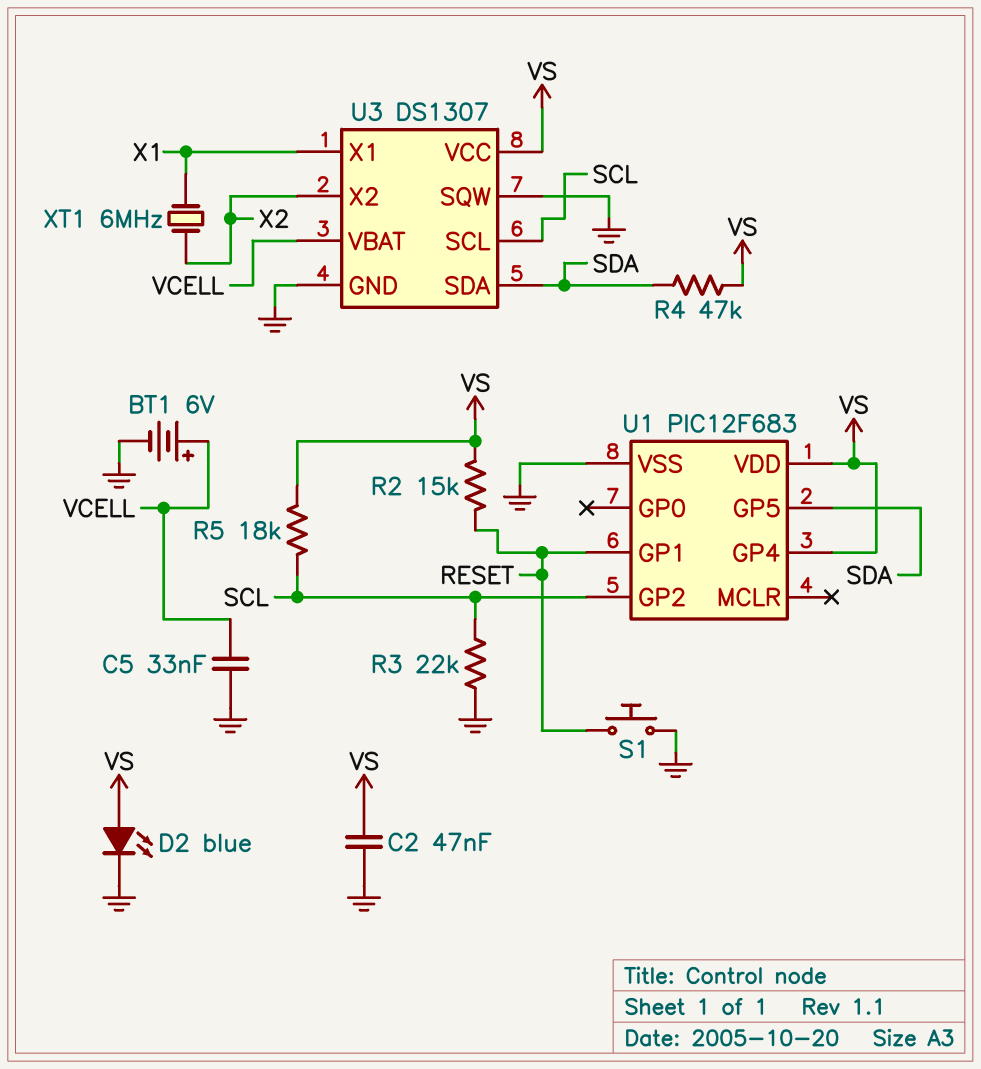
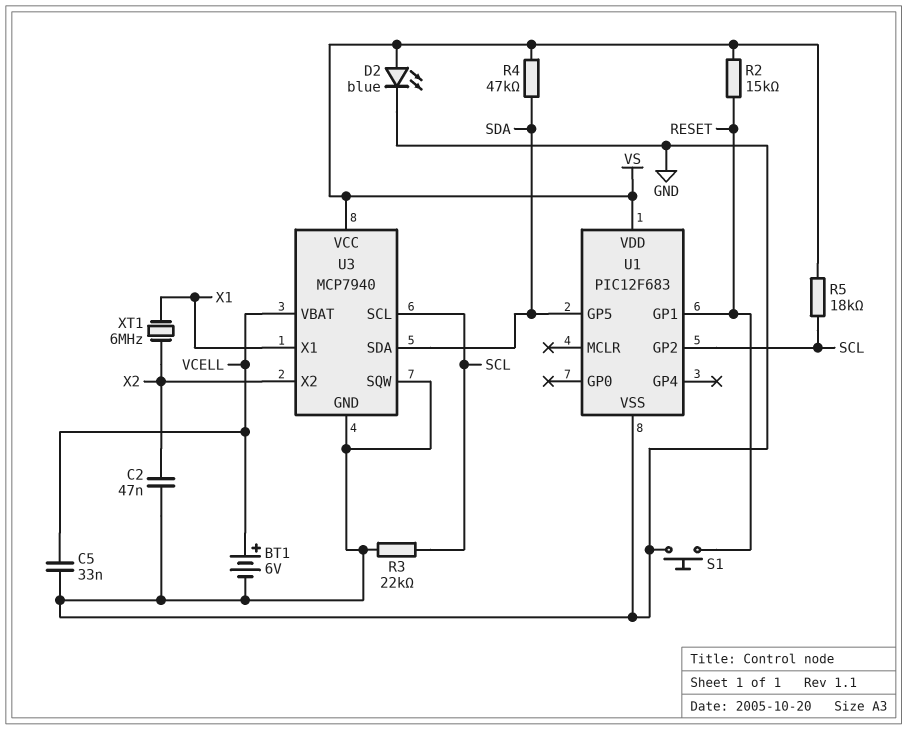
C2: 47nF (GND, VS) -> 47nF (GND, X2)
U1 pin GP4: VS -> none
U3: DS1307 -> MCP7940

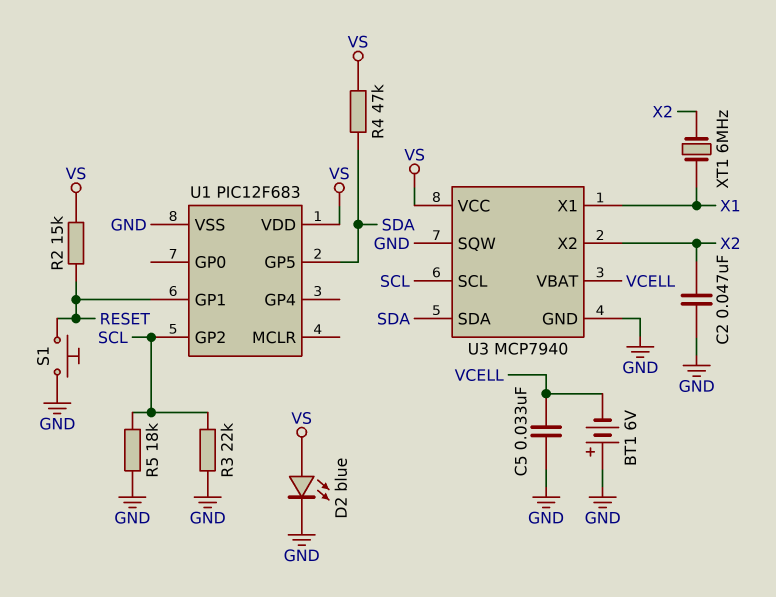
BT1: 6V (plus VCELL, minus GND) -> 6V (plus GND, minus VCELL)
R5: 18k (SCL, VS) -> 18k (GND, SCL)

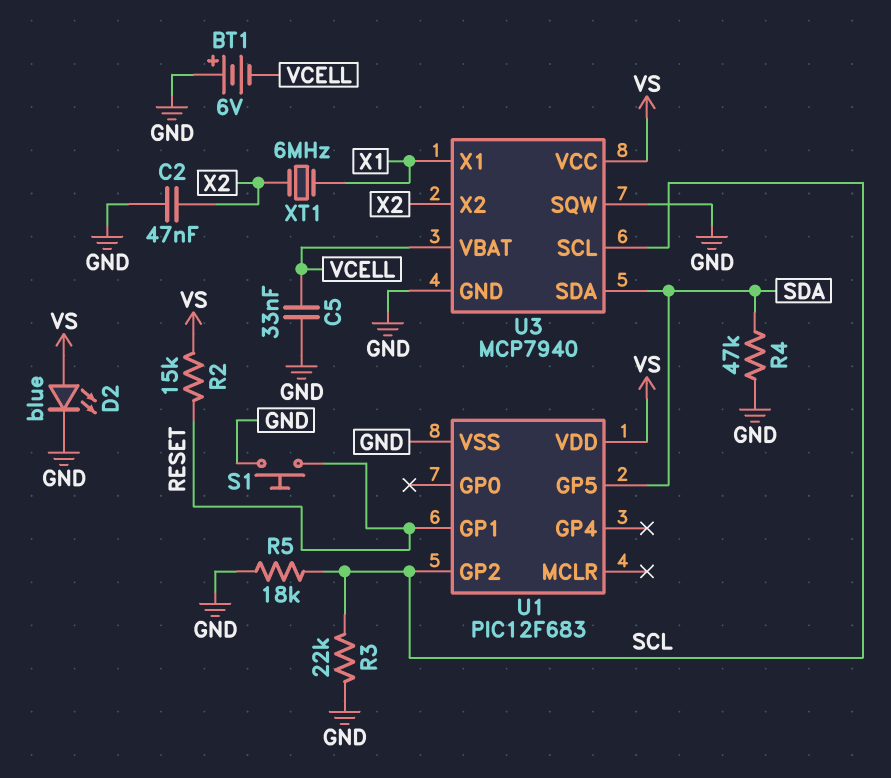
R4: 47k (SDA, VS) -> 47k (GND, SDA)

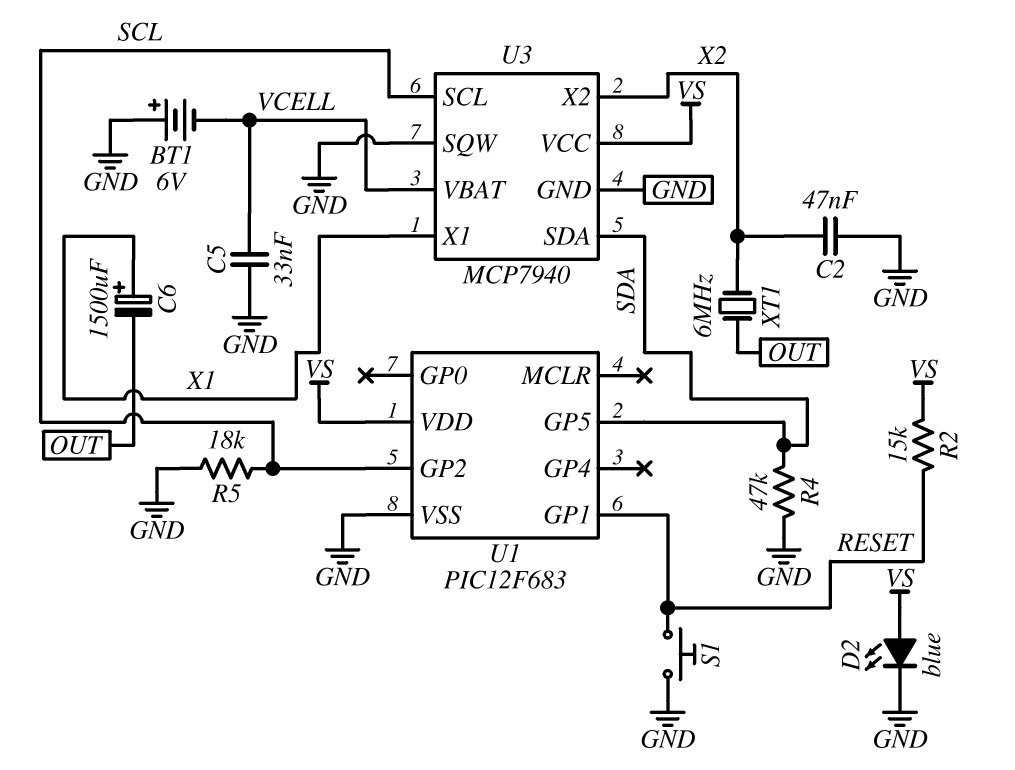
C6: none -> 1500uF (plus X1, minus OUT)
R3: 22k (GND, SCL) -> none
XT1: 6MHz (X1, X2) -> 6MHz (OUT, X2)

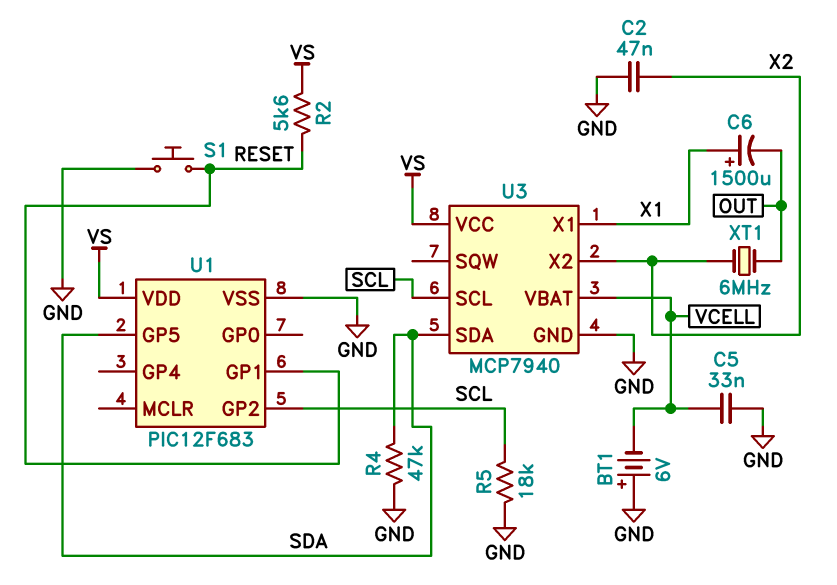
D2: LED blue (A VS, K GND) -> none
R2: 15k (RESET, VS) -> 5.6k (RESET, VS)
U3 pin SQW: GND -> none

